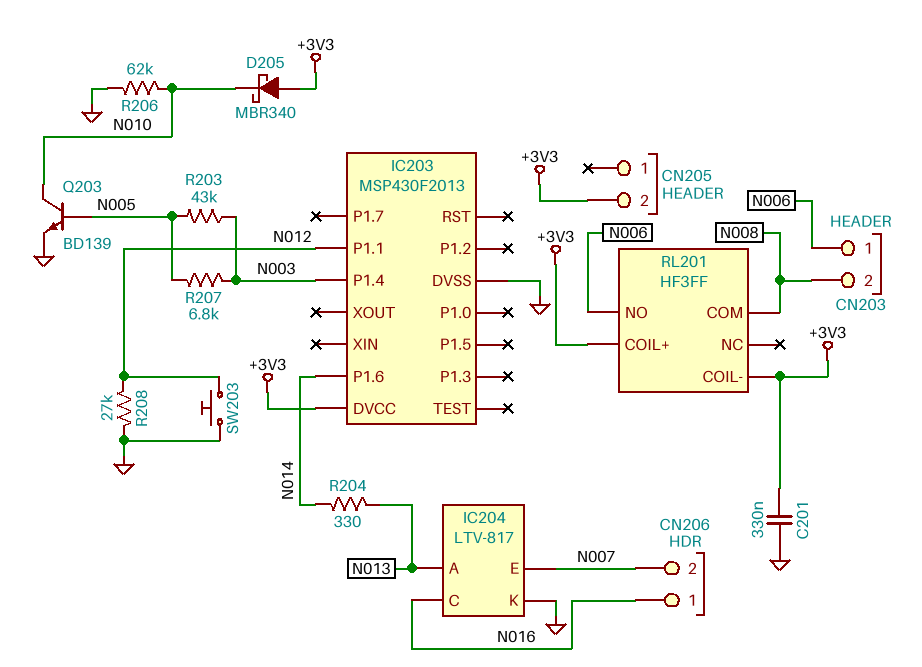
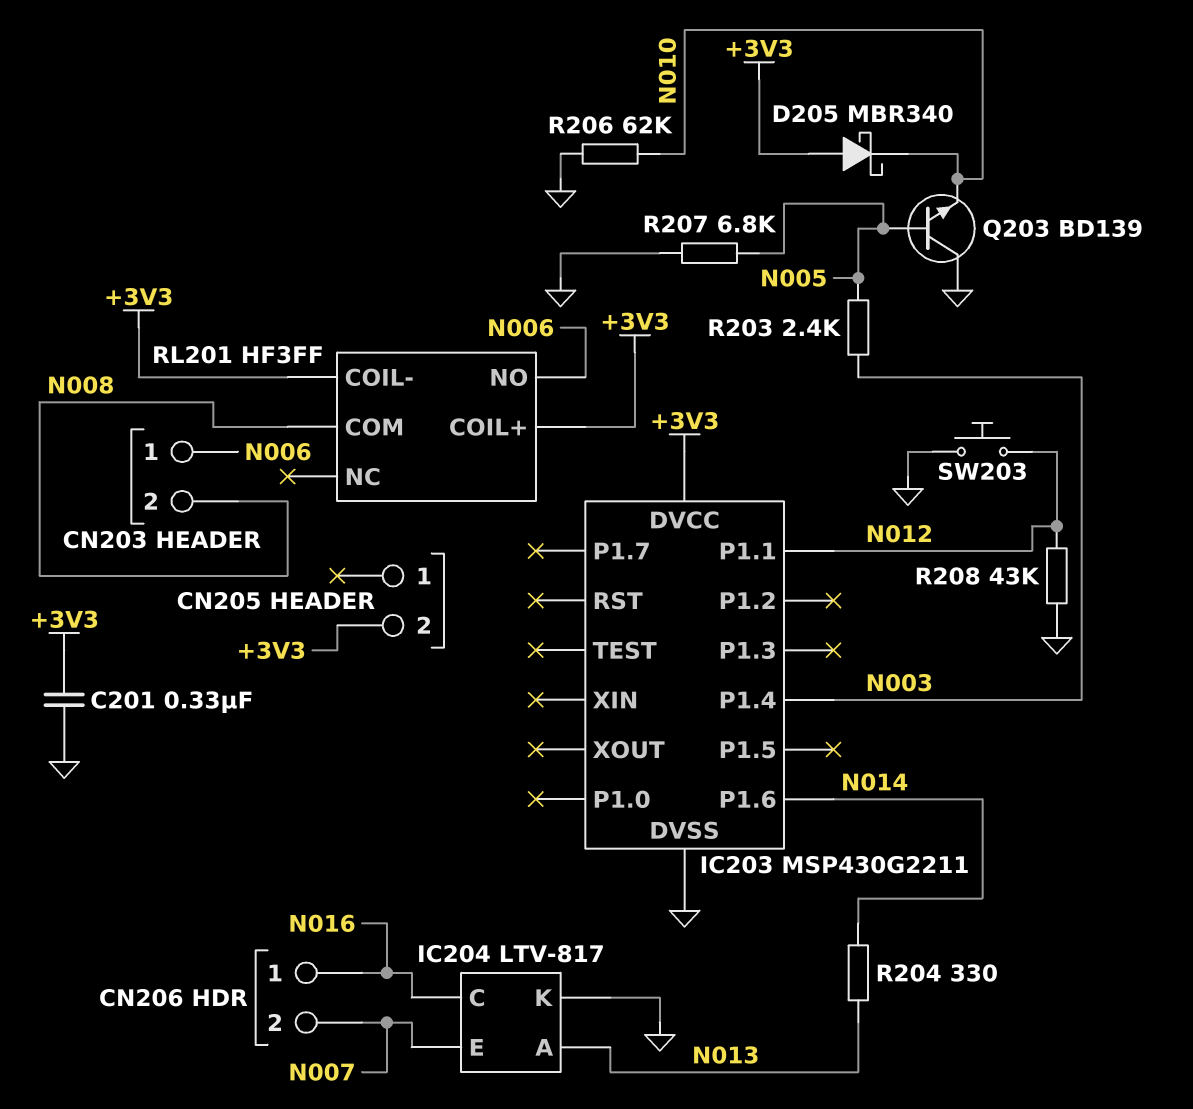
IC203: MSP430F2013 -> MSP430G2211
Q203: NPN BD139 (B N005, C N010, E GND) -> NPN BD139 (B N005, C GND, E N010)
R203: 43k (N003, N005) -> 2.4k (N003, N005)
R207: 6.8k (N003, N005) -> 6.8k (GND, N005)
R208: 27k (GND, N012) -> 43k (GND, N012)

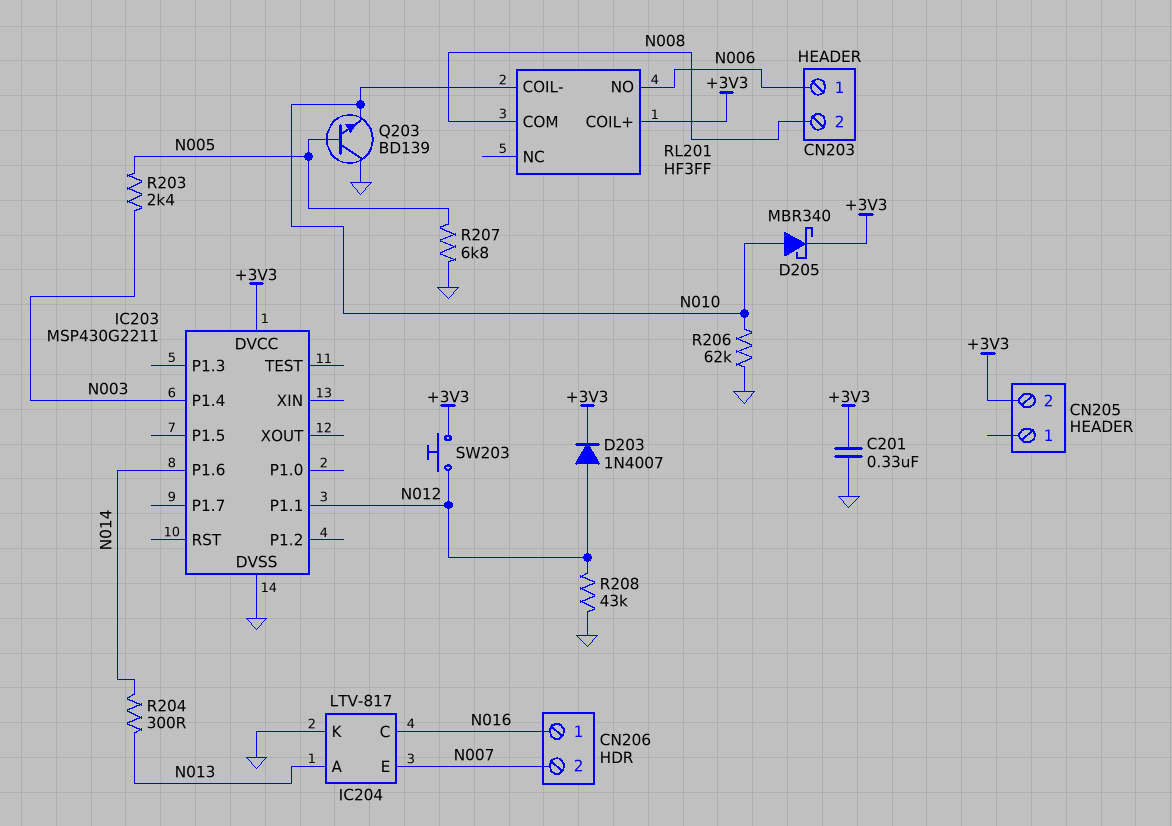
D203: none -> diode 1N4007 (A N012, K +3V3)
D205: schottky MBR340 (A +3V3, K N010) -> schottky MBR340 (A N010, K +3V3)
R204: 330 (N013, N014) -> 300 (N013, N014)
RL201 pin COIL-: +3V3 -> N010
SW203: button (GND, N012) -> button (+3V3, N012)

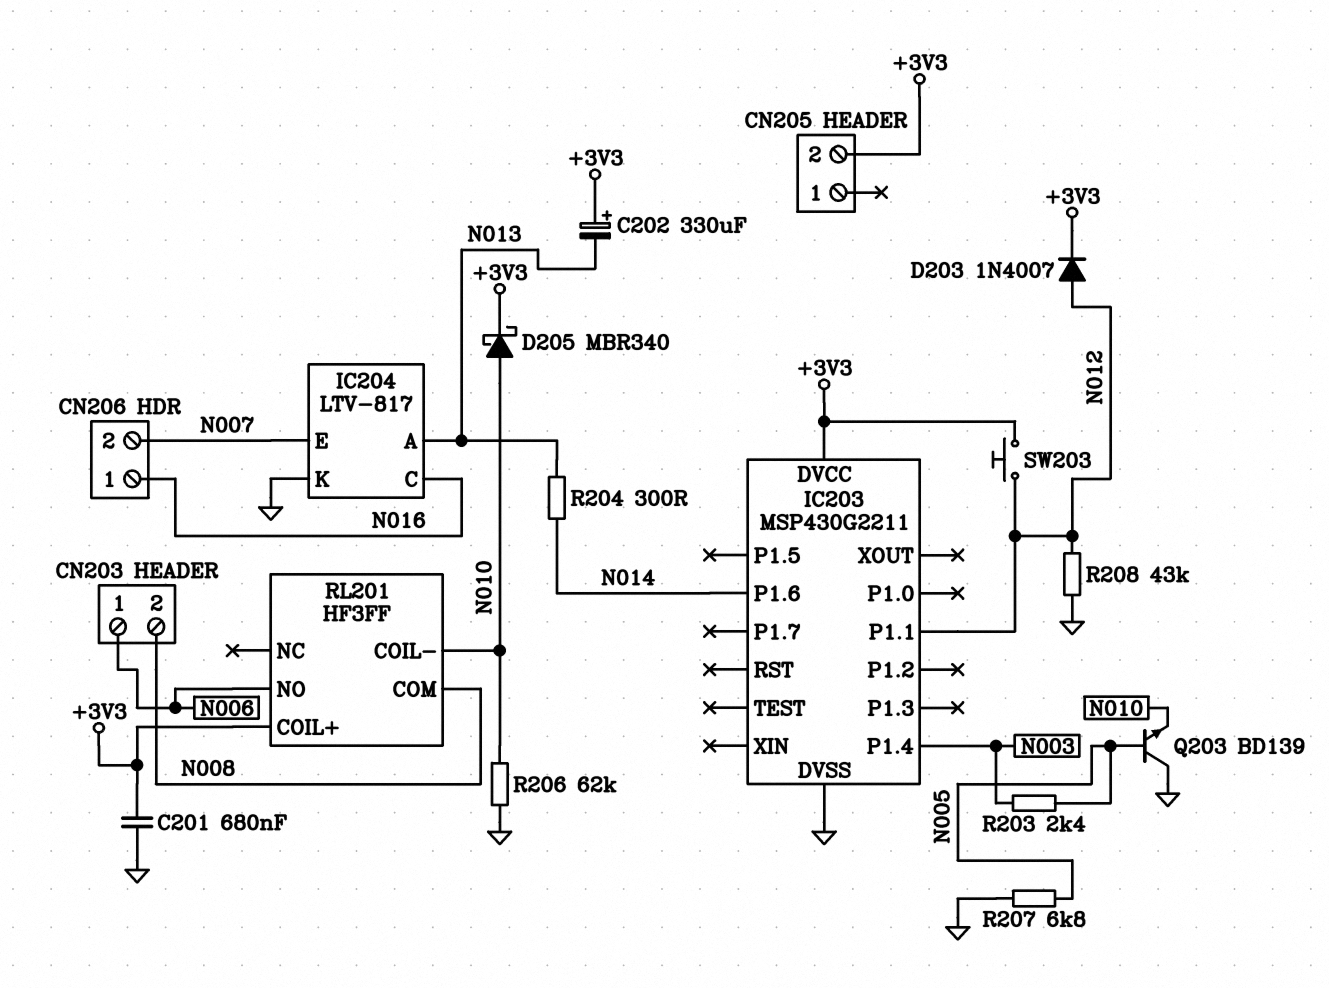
C201: 330nF (+3V3, GND) -> 680nF (+3V3, GND)
C202: none -> 330uF (plus +3V3, minus N013)

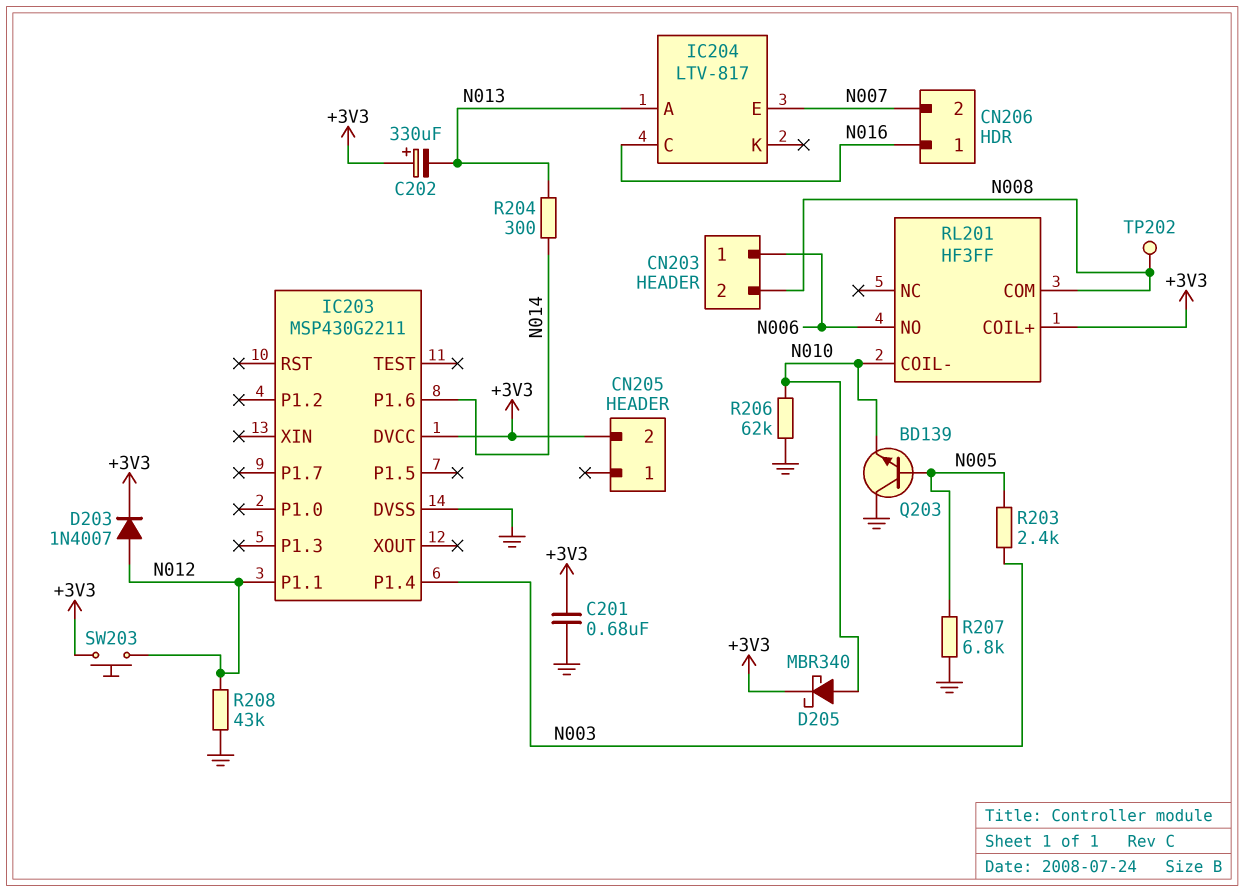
IC204 pin K: GND -> none
TP202: none -> test point (N008)

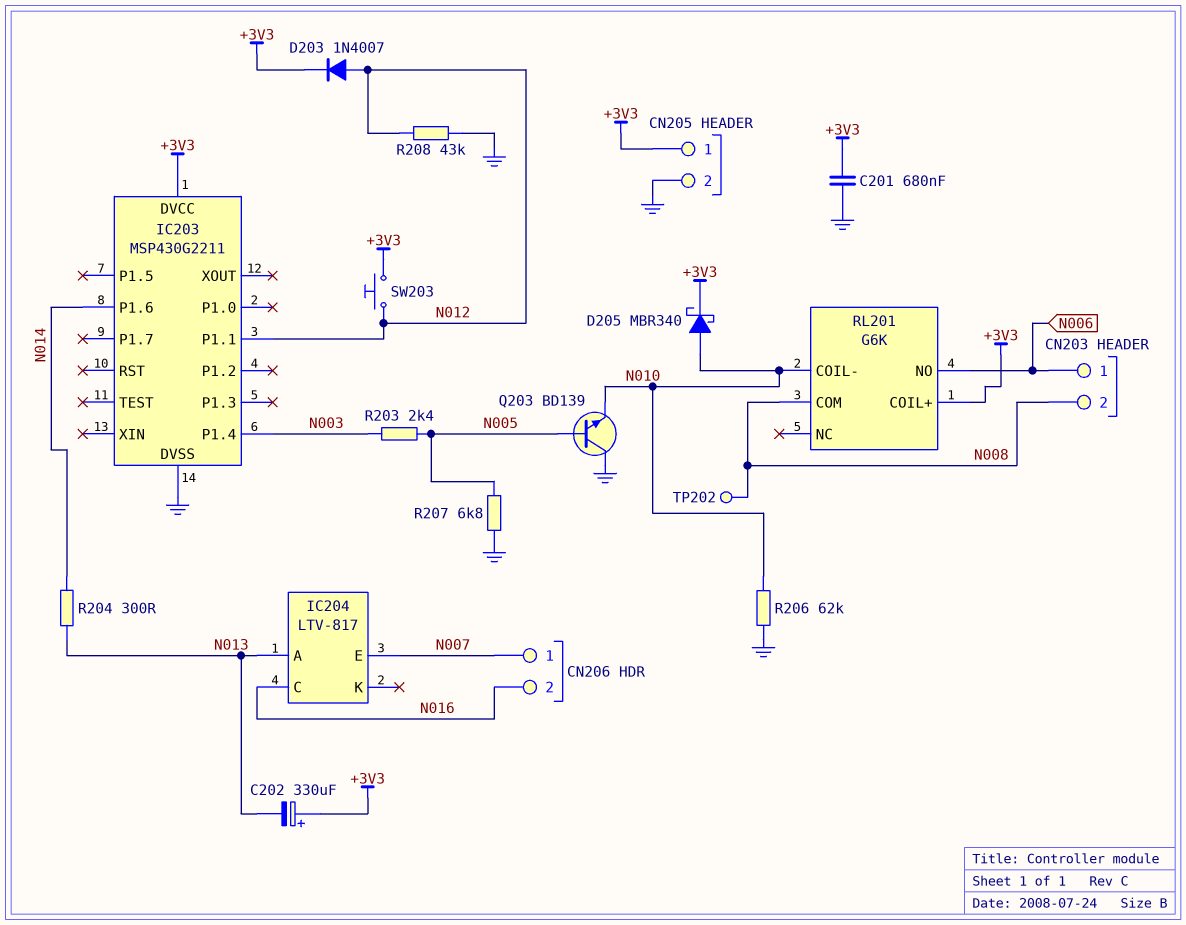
CN205 pin 1: none -> +3V3
CN205 pin 2: +3V3 -> GND
CN206 pin 1: N016 -> N007
CN206 pin 2: N007 -> N016
RL201: HF3FF -> G6K

